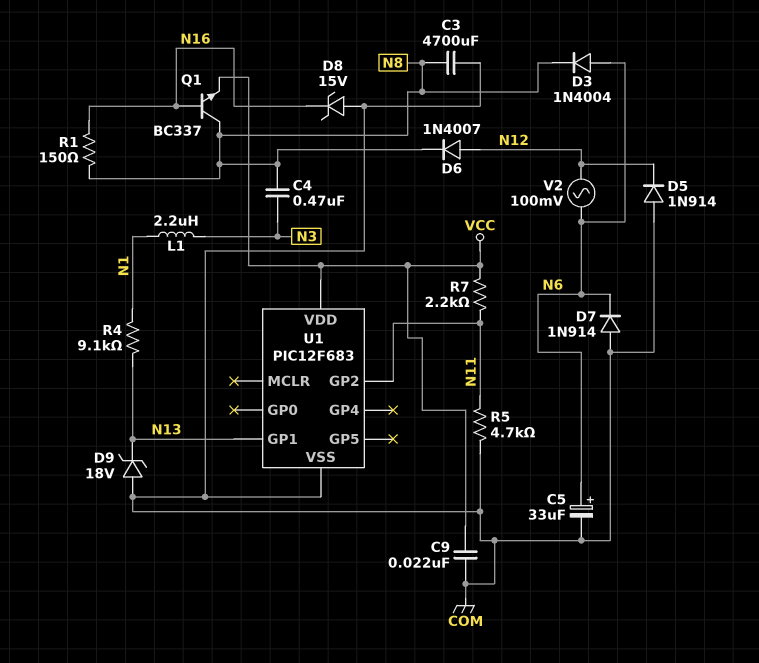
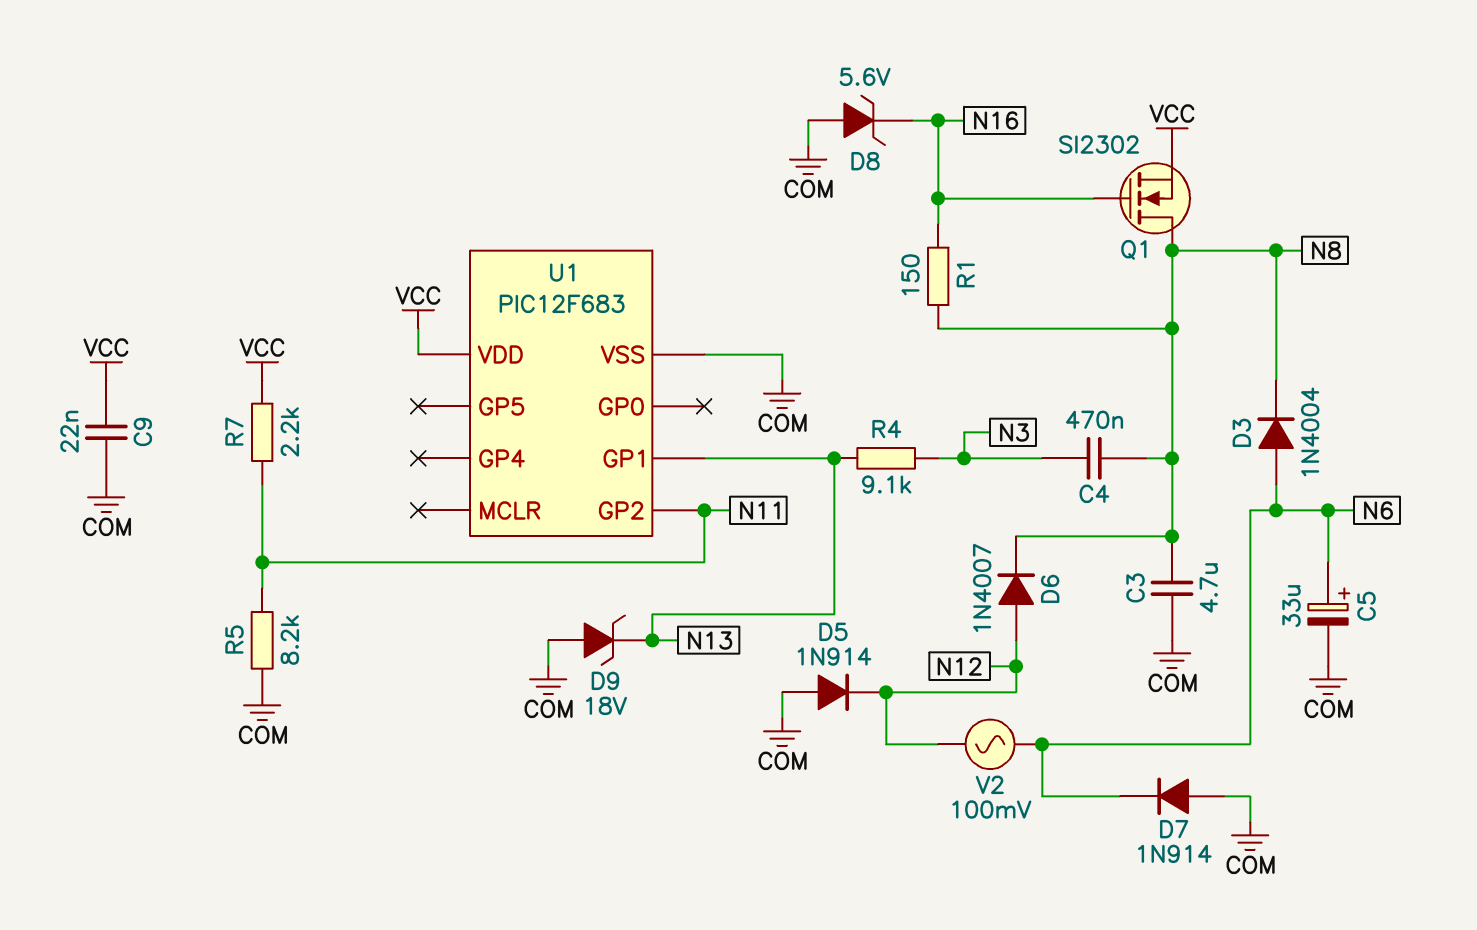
C3: 4700uF (COM, N8) -> 4.7uF (COM, N8)
D8: zener 15V (A COM, K N16) -> zener 5.6V (A COM, K N16)
L1: 2.2uH (N1, N3) -> none
Q1: NPN BC337 (B N16, C N8, E VCC) -> NMOS SI2302 (G N16, D N8, S VCC)
R4: 9.1k (N1, N13) -> 9.1k (N3, N13)
R5: 4.7k (COM, N11) -> 8.2k (COM, N11)

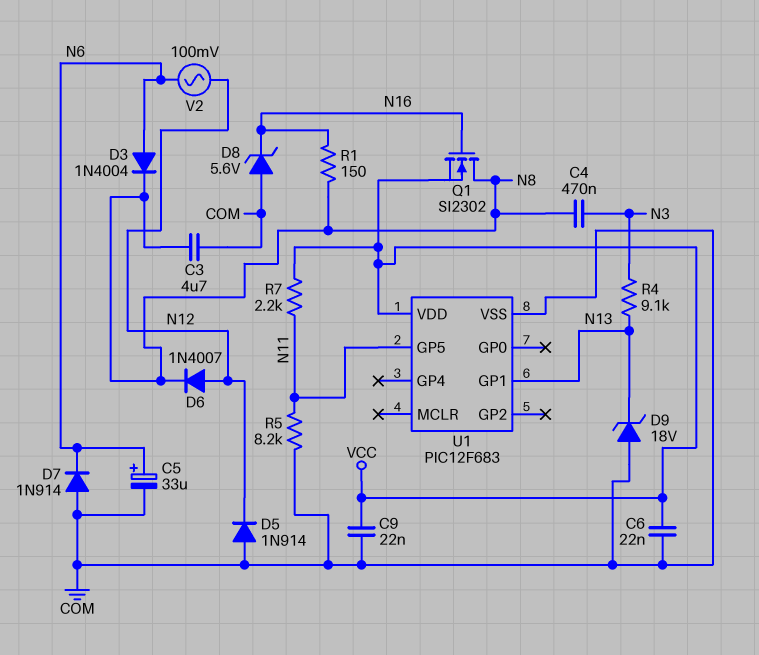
C6: none -> 22nF (COM, VCC)
U1 pin GP2: N11 -> none
U1 pin GP5: none -> N11

